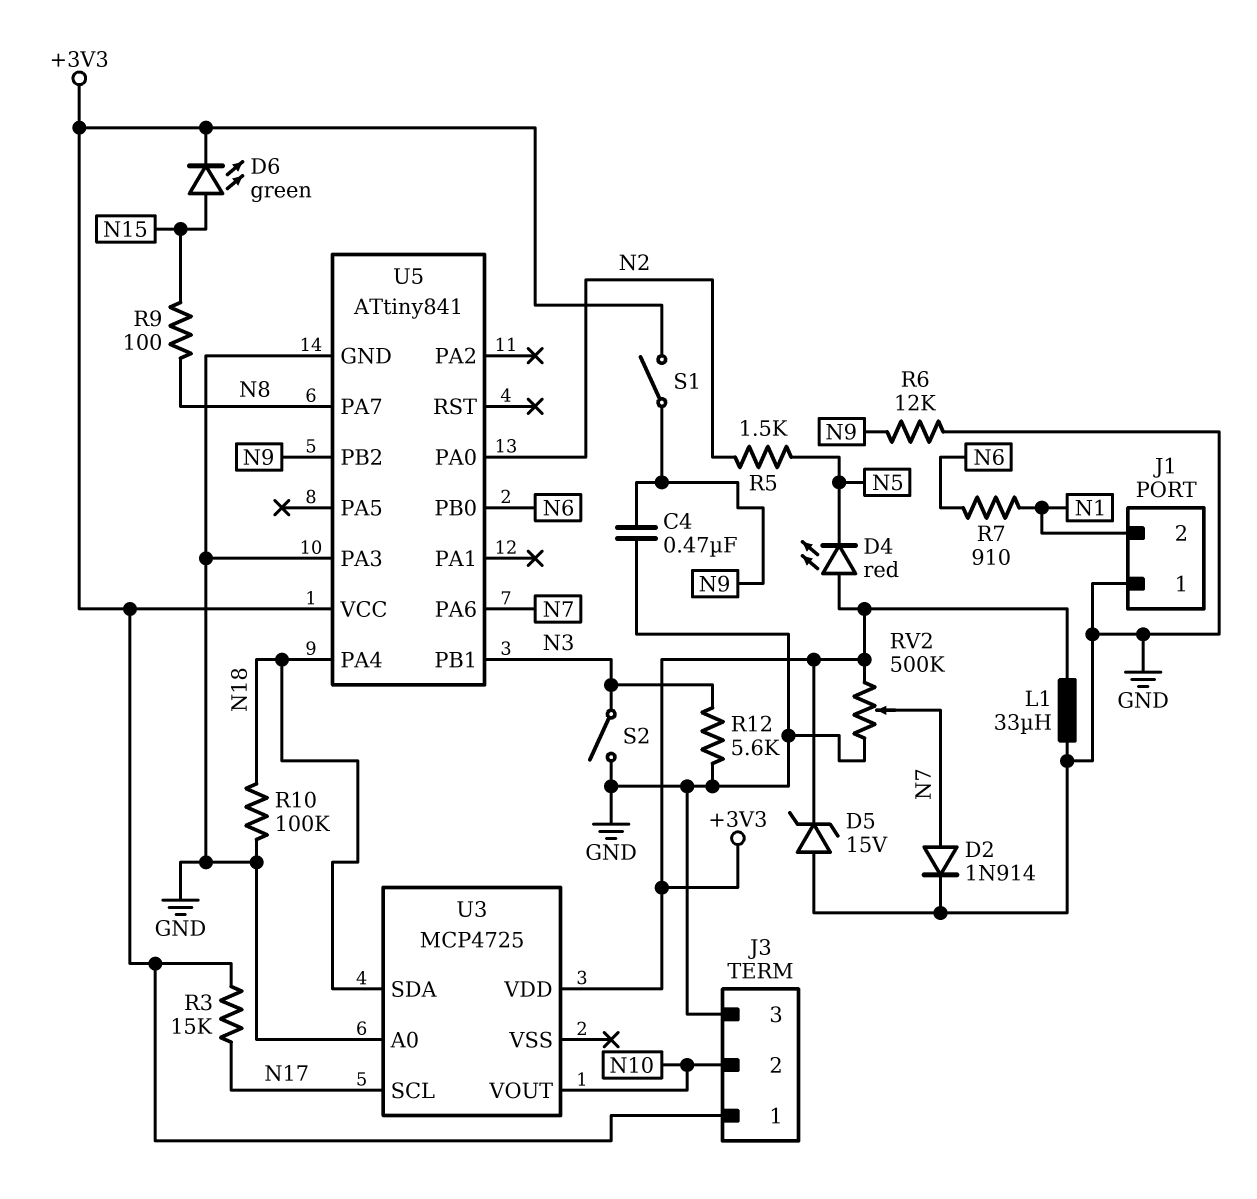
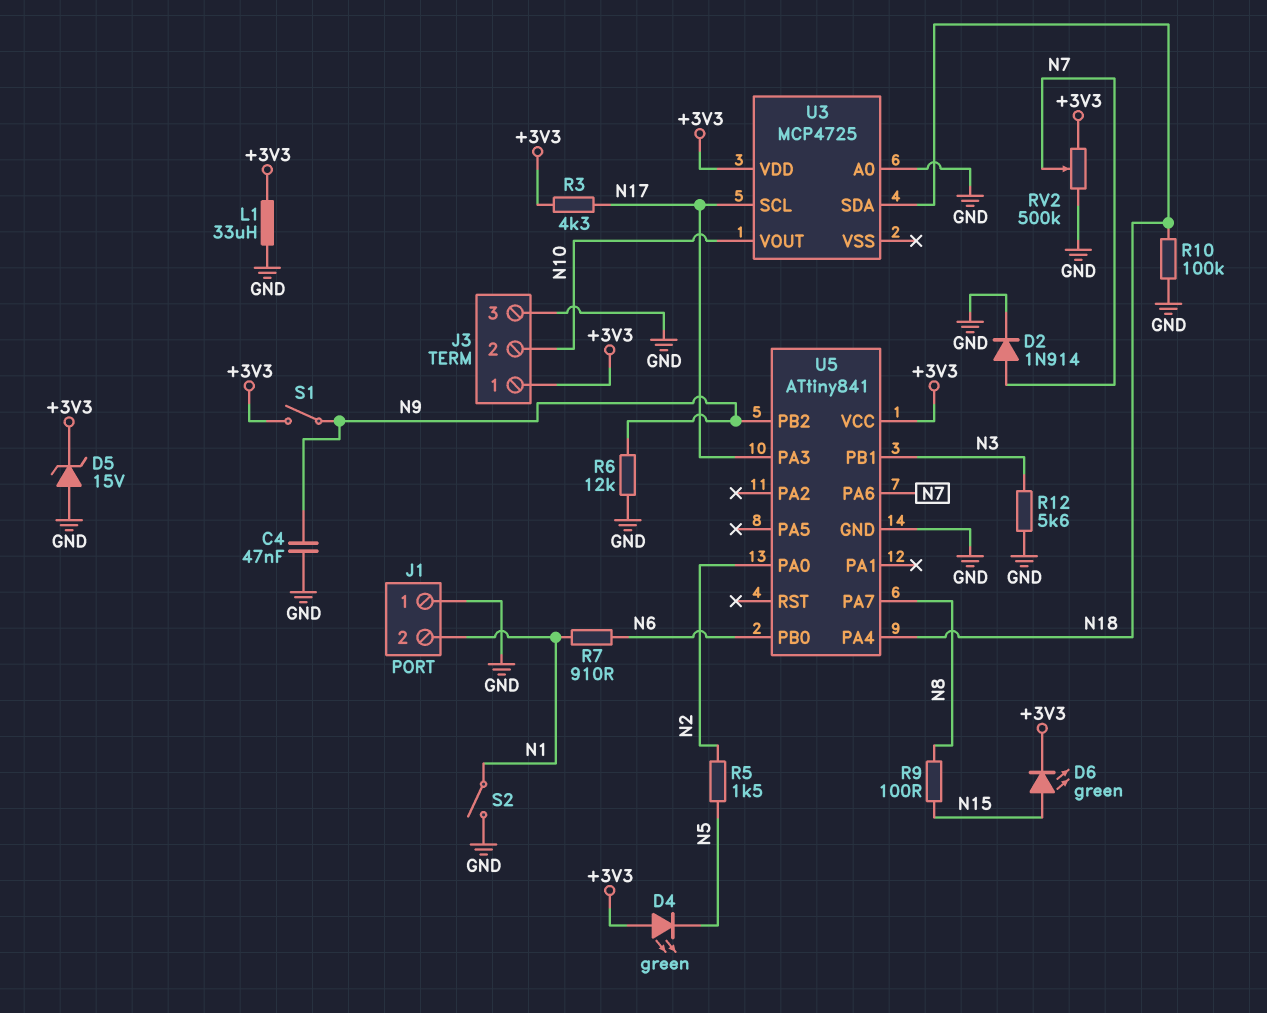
C4: 470nF (GND, N9) -> 47nF (GND, N9)
D4: LED red (A +3V3, K N5) -> LED green (A +3V3, K N5)
R3: 15k (+3V3, N17) -> 4.3k (+3V3, N17)
S2: switch (GND, N3) -> switch (GND, N1)
U5 pin PA3: GND -> N17

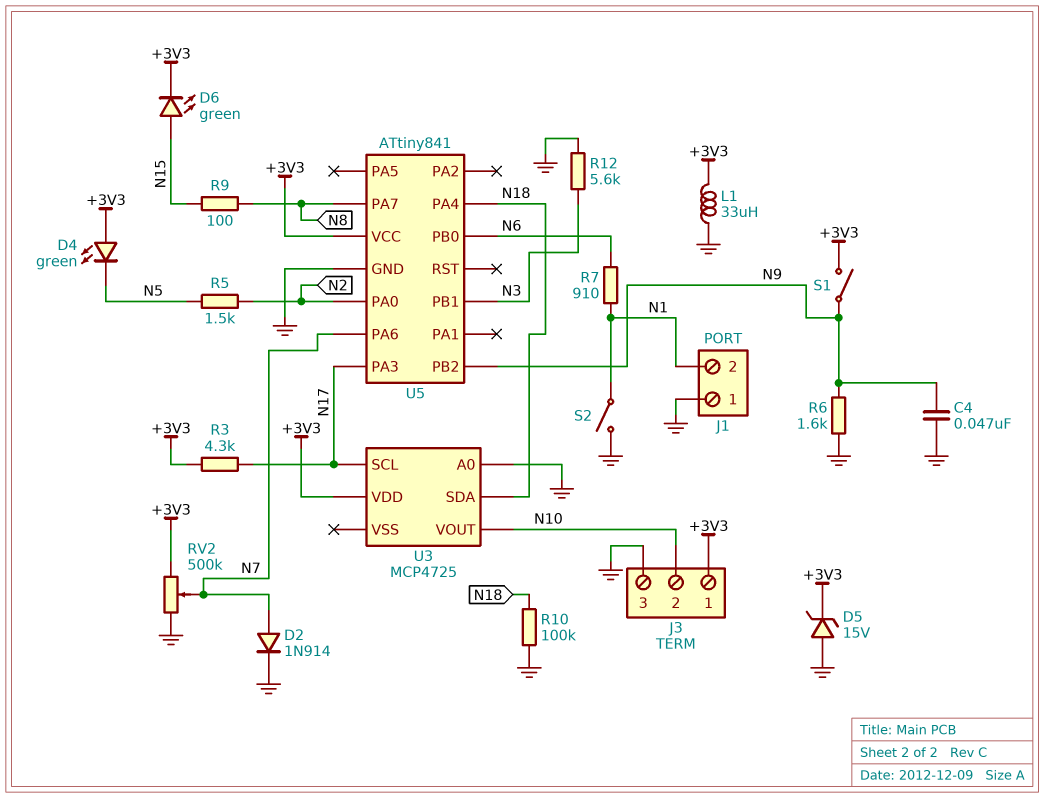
R6: 12k (GND, N9) -> 1.6k (GND, N9)

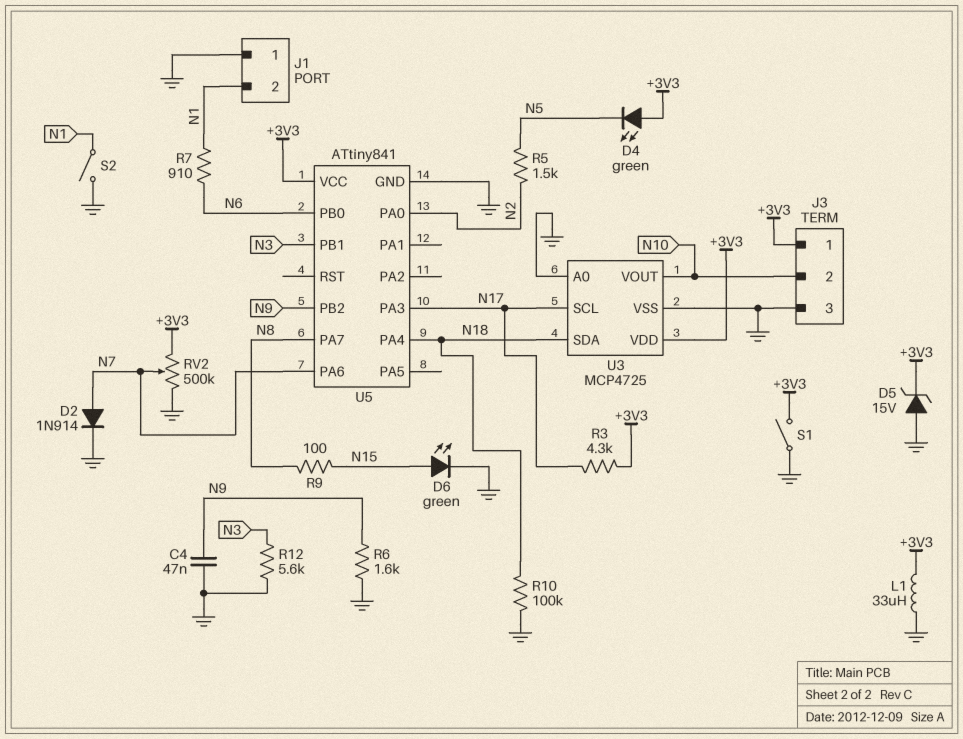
D6: LED green (A N15, K +3V3) -> LED green (A N15, K GND)
S1: switch (+3V3, N9) -> switch (+3V3, GND)
U3 pin VSS: none -> GND

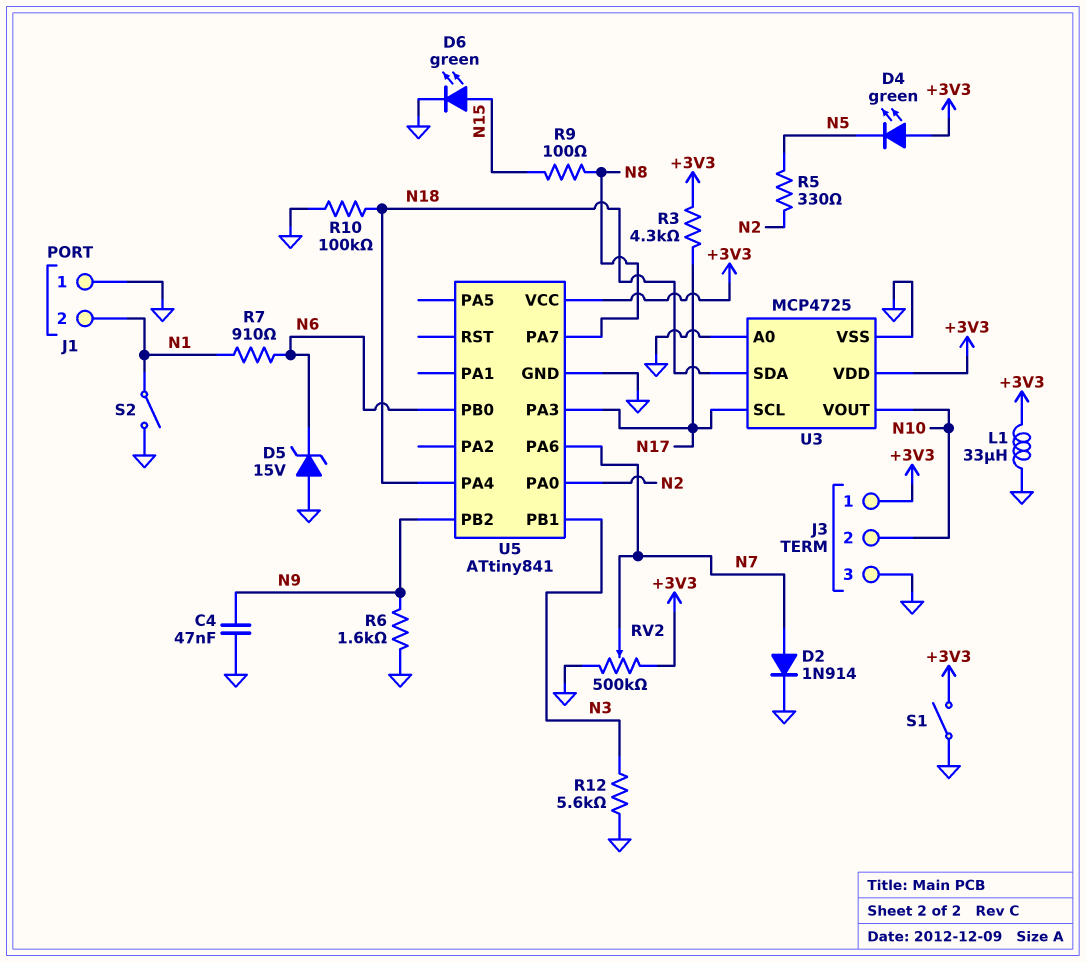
D5: zener 15V (A GND, K +3V3) -> zener 15V (A GND, K N6)
R5: 1.5k (N2, N5) -> 330 (N2, N5)

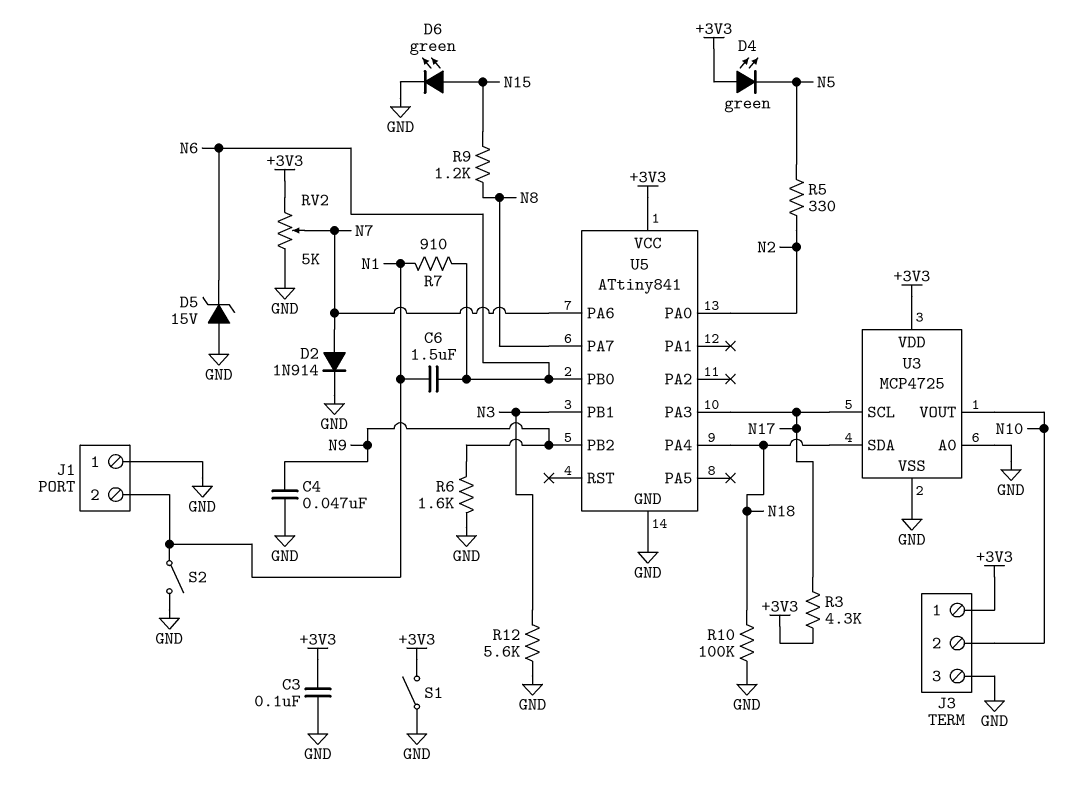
C3: none -> 100nF (+3V3, GND)
C6: none -> 1.5uF (N1, N6)
L1: 33uH (+3V3, GND) -> none
R9: 100 (N8, N15) -> 1.2k (N8, N15)
RV2: 500k (+3V3, GND, wiper N7) -> 5k (+3V3, GND, wiper N7)

